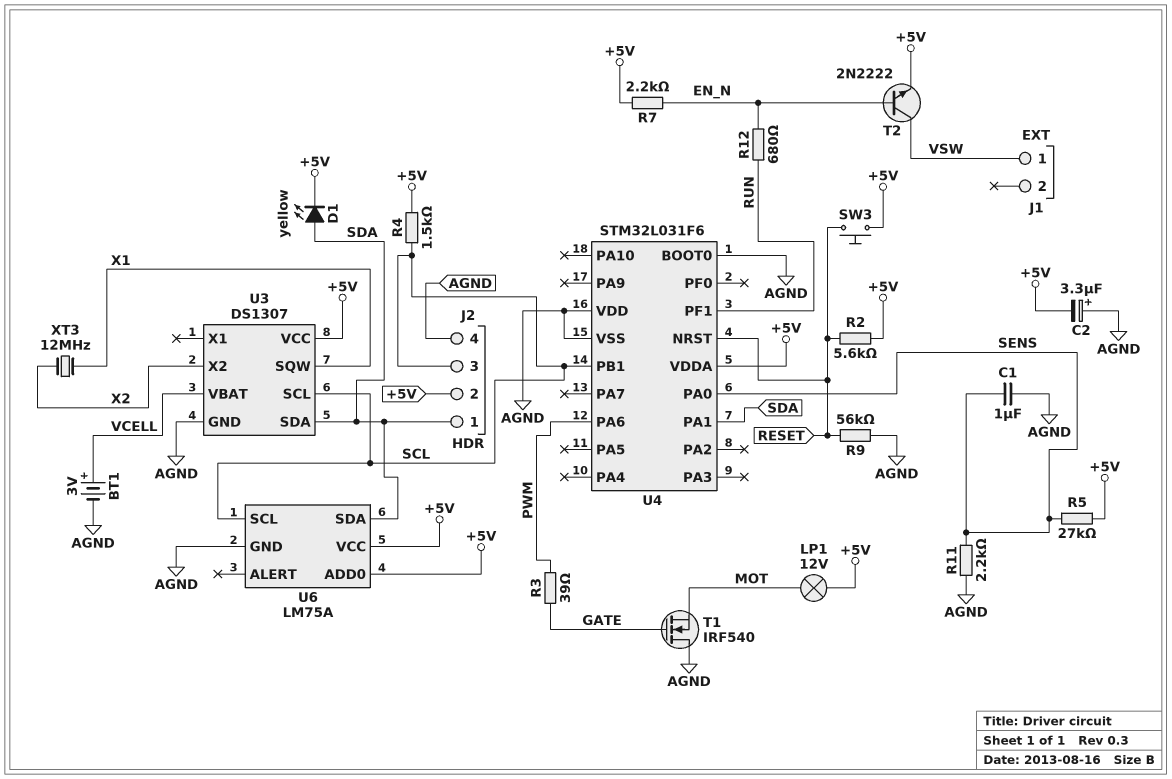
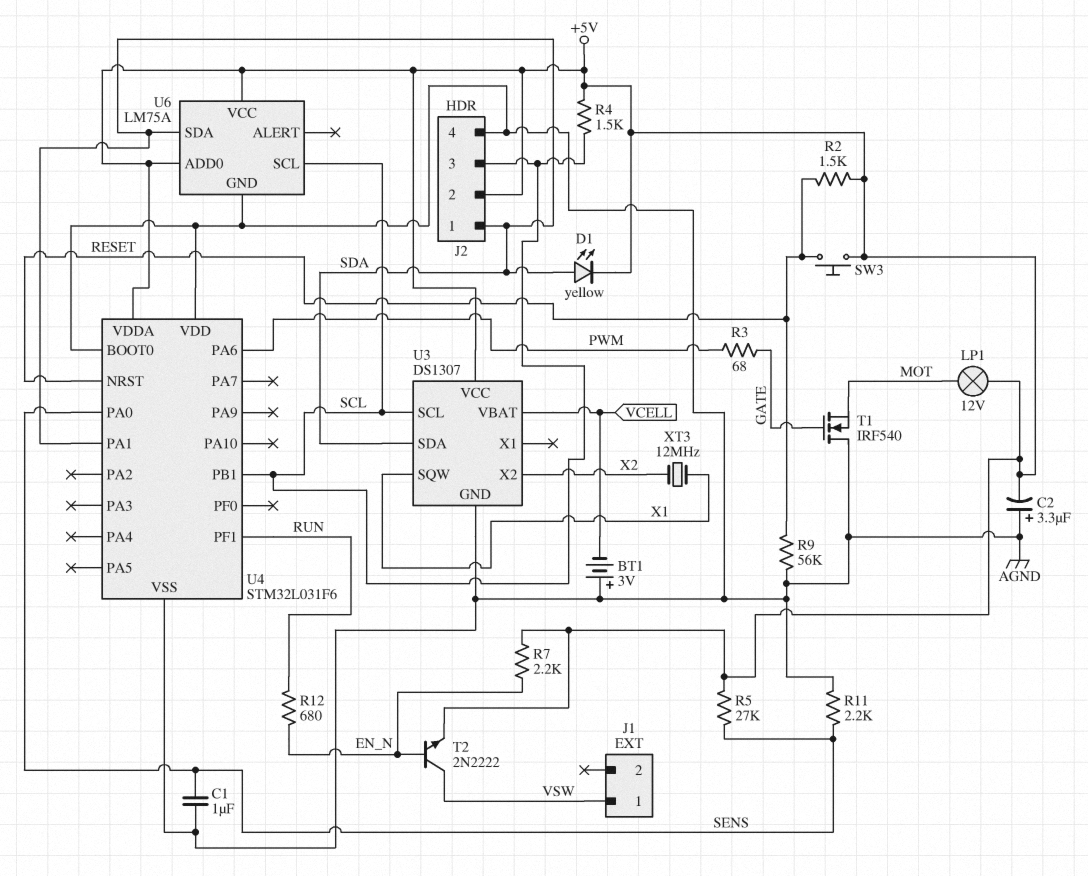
BT1: 3V (plus VCELL, minus AGND) -> 3V (plus AGND, minus VCELL)
R2: 5.6k (+5V, RESET) -> 1.5k (+5V, RESET)
R3: 39 (GATE, PWM) -> 68 (GATE, PWM)

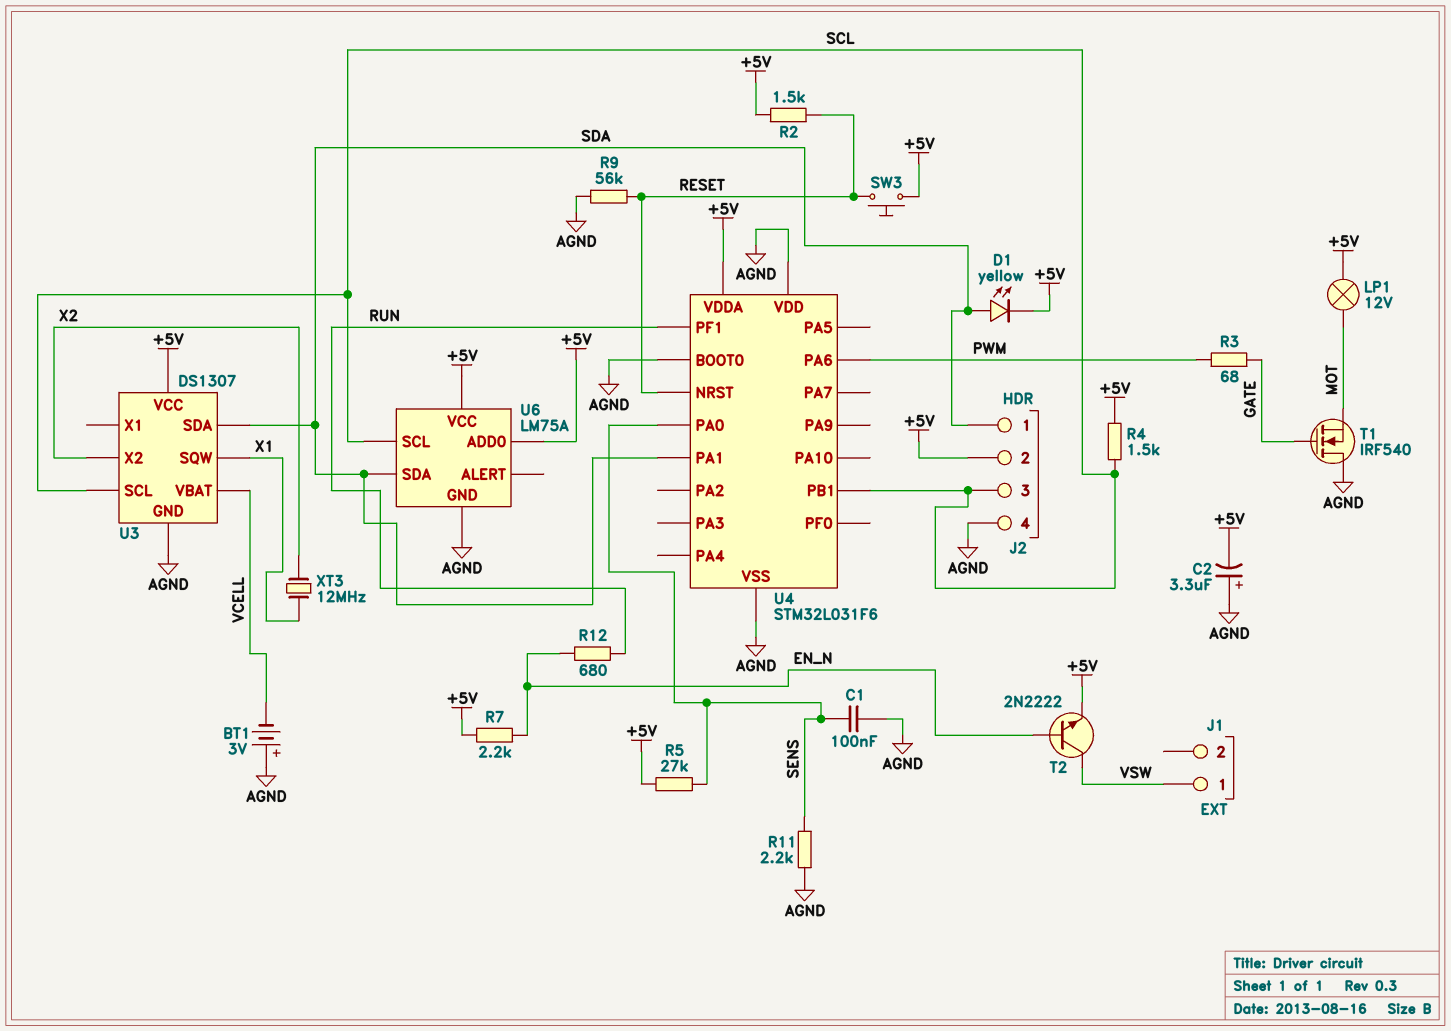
C1: 1uF (AGND, SENS) -> 100nF (AGND, SENS)

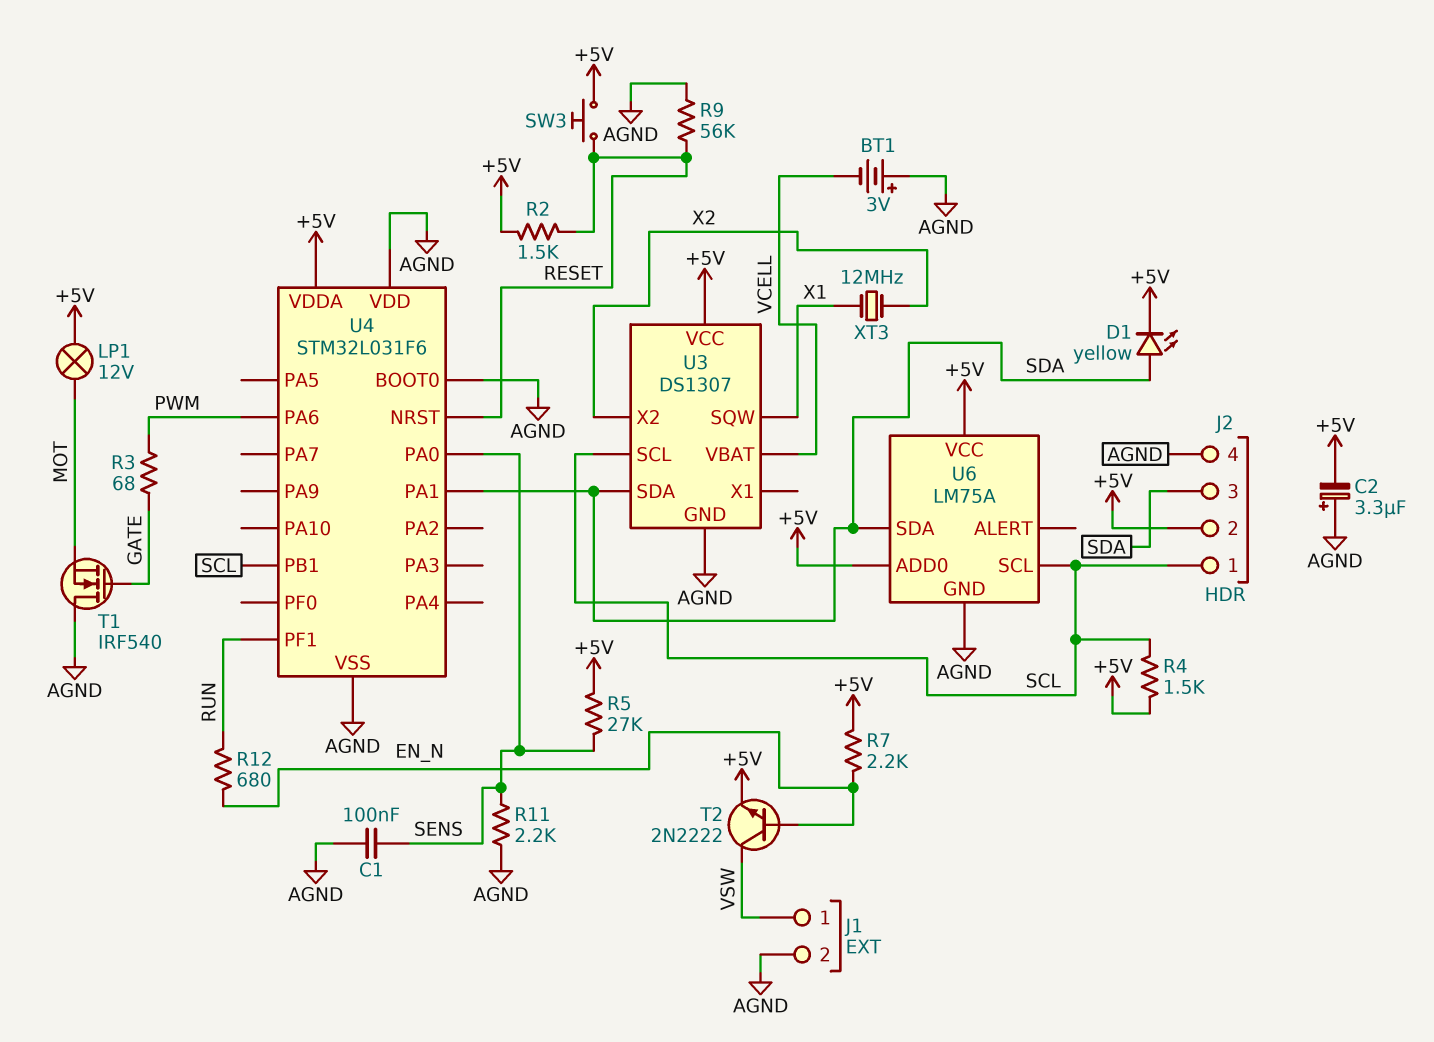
J1 pin 2: none -> AGND
J2 pin 1: SDA -> SCL
J2 pin 3: SCL -> SDA

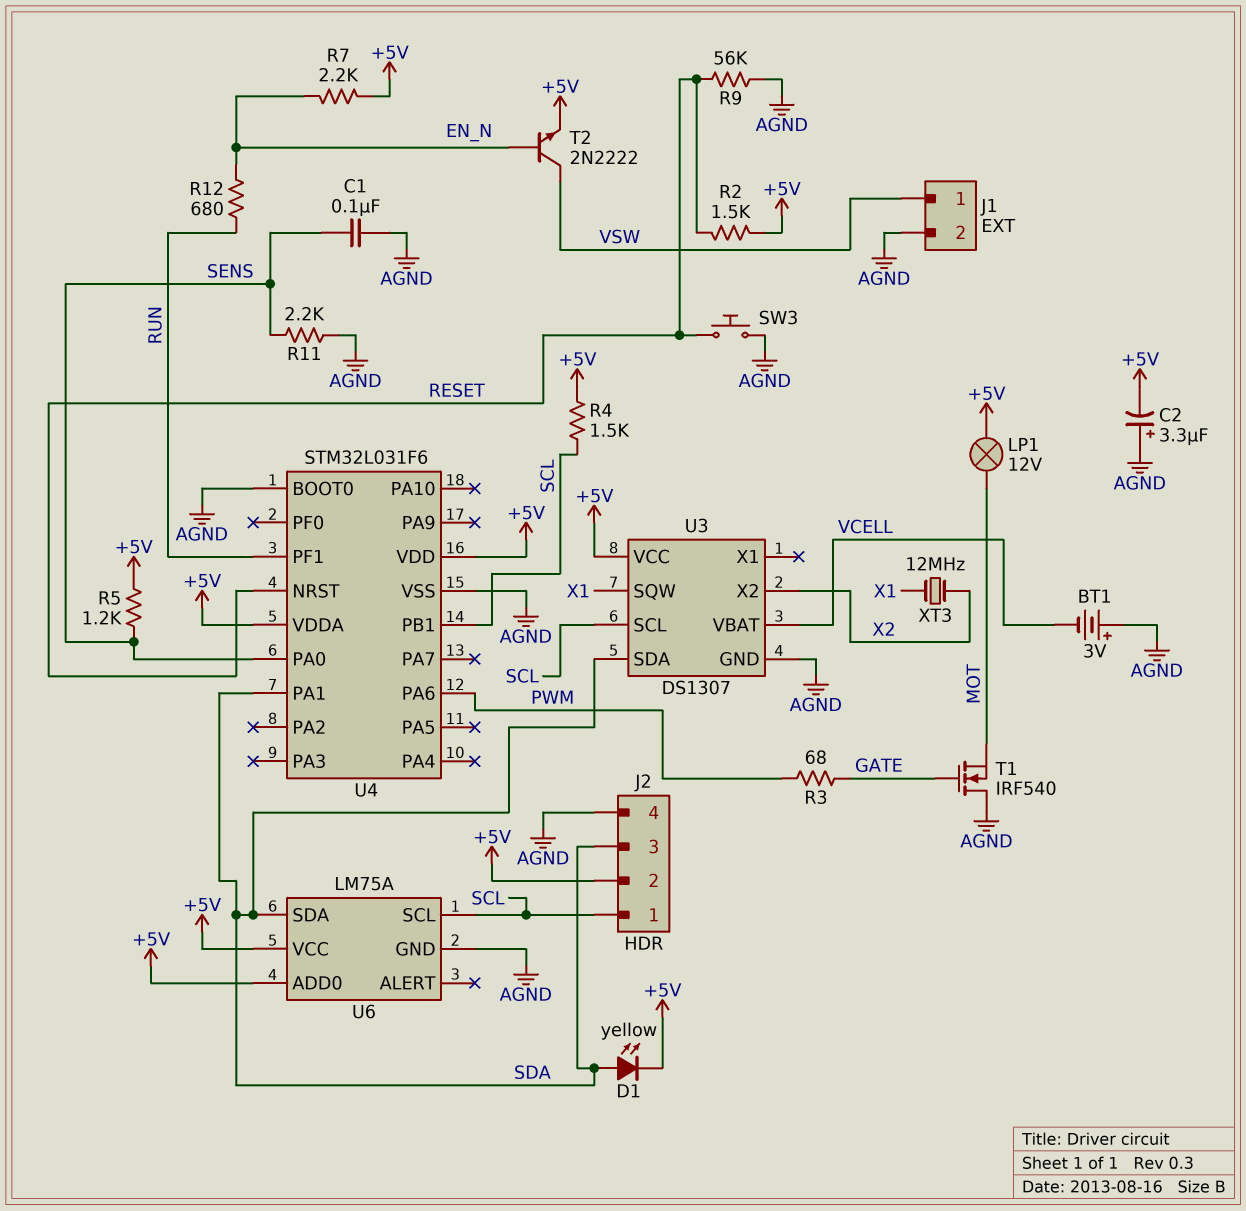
R5: 27k (+5V, SENS) -> 1.2k (+5V, SENS)
SW3: button (+5V, RESET) -> button (AGND, RESET)
U4 pin VDD: AGND -> +5V

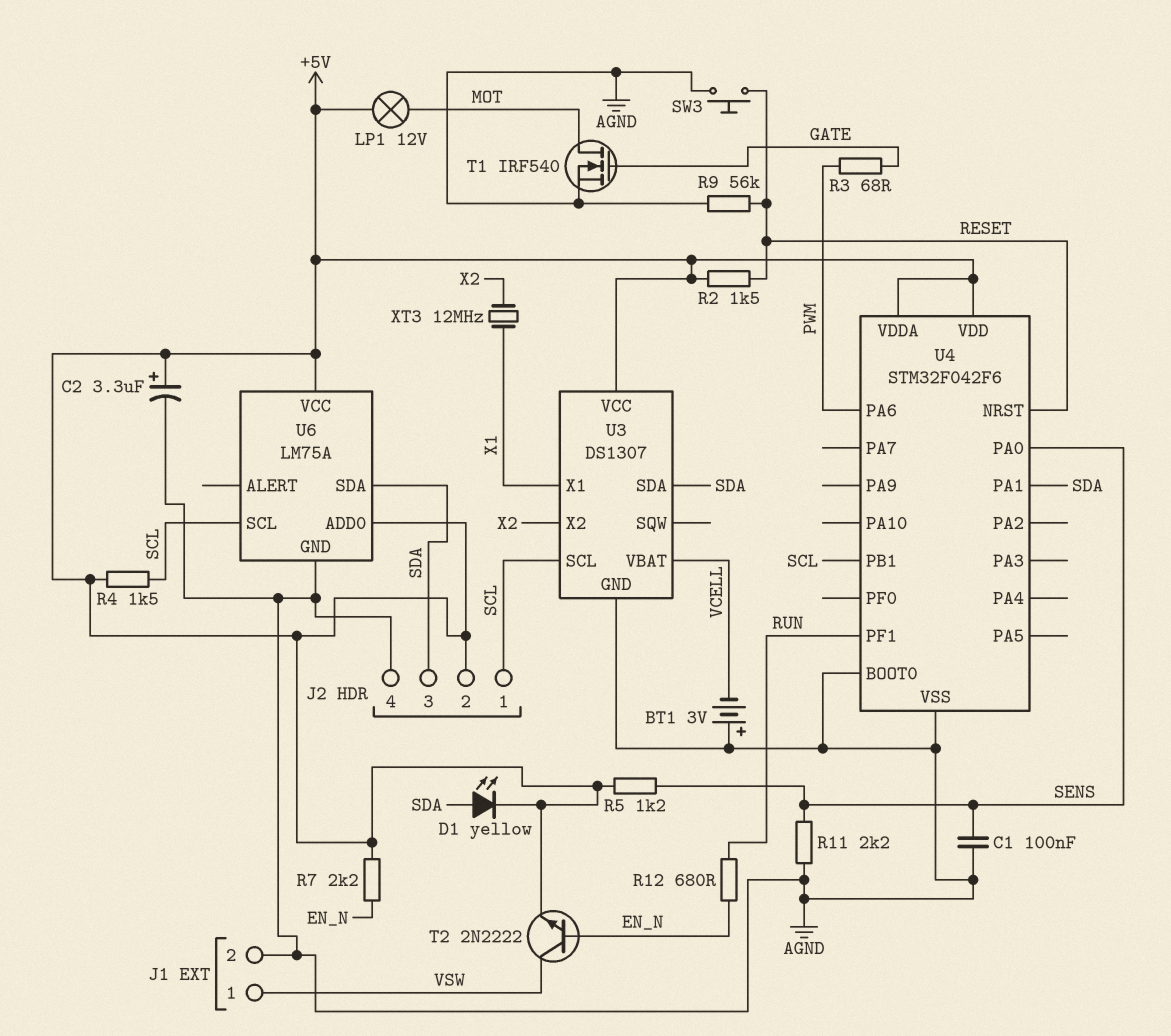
C2: 3.3uF (plus AGND, minus +5V) -> 3.3uF (plus +5V, minus AGND)
T1: NMOS IRF540 (G GATE, D AGND, S MOT) -> NMOS IRF540 (G GATE, D MOT, S AGND)
U3 pin SQW: X1 -> none
U3 pin X1: none -> X1
U4: STM32L031F6 -> STM32F042F6

